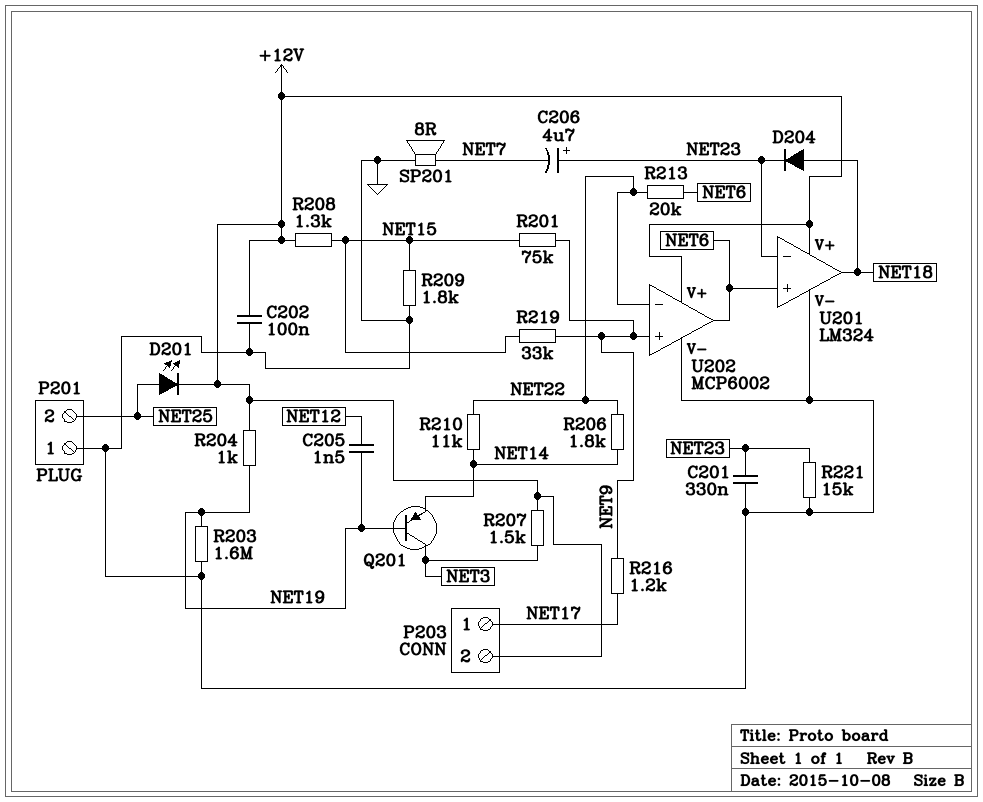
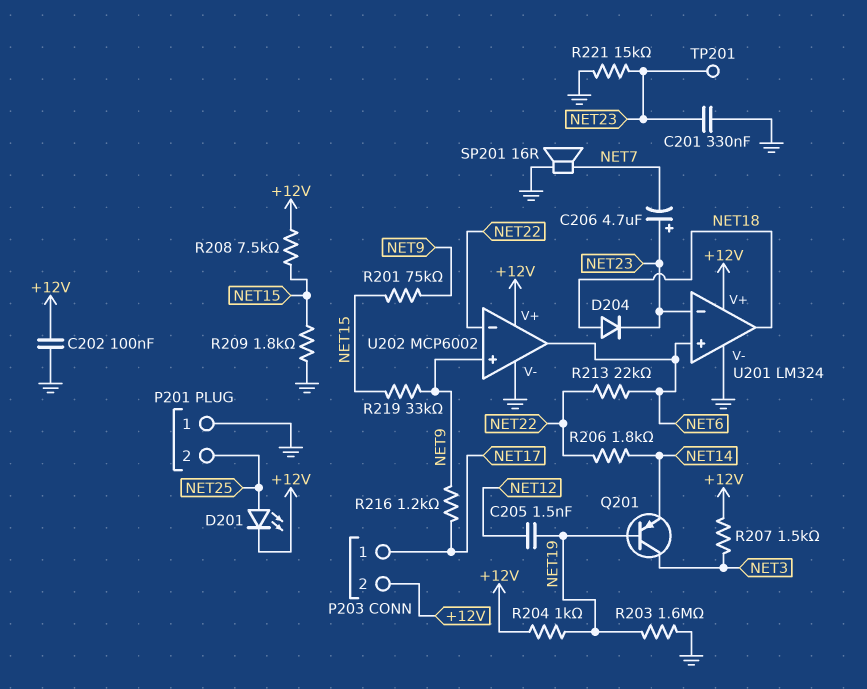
R208: 1.3k (+12V, NET15) -> 7.5k (+12V, NET15)
R210: 11k (NET14, NET22) -> none
R213: 20k (NET6, NET22) -> 22k (NET6, NET22)
SP201: speaker 8R (GND, NET7) -> speaker 16R (GND, NET7)
TP201: none -> test point (NET23)

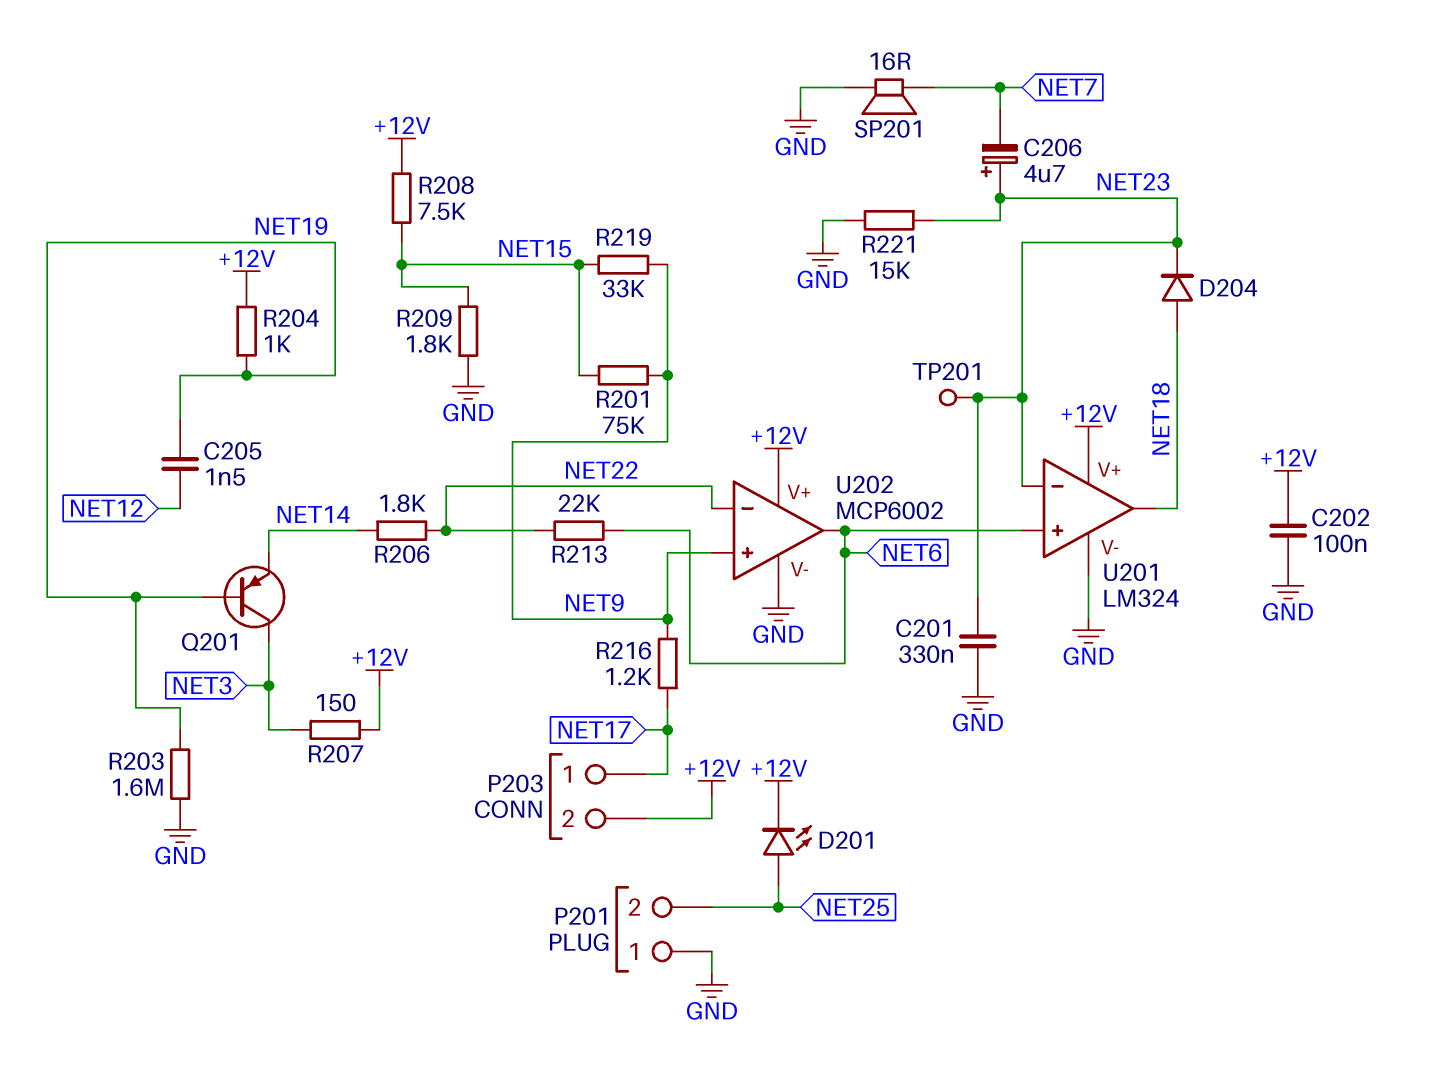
R207: 1.5k (+12V, NET3) -> 150 (+12V, NET3)

